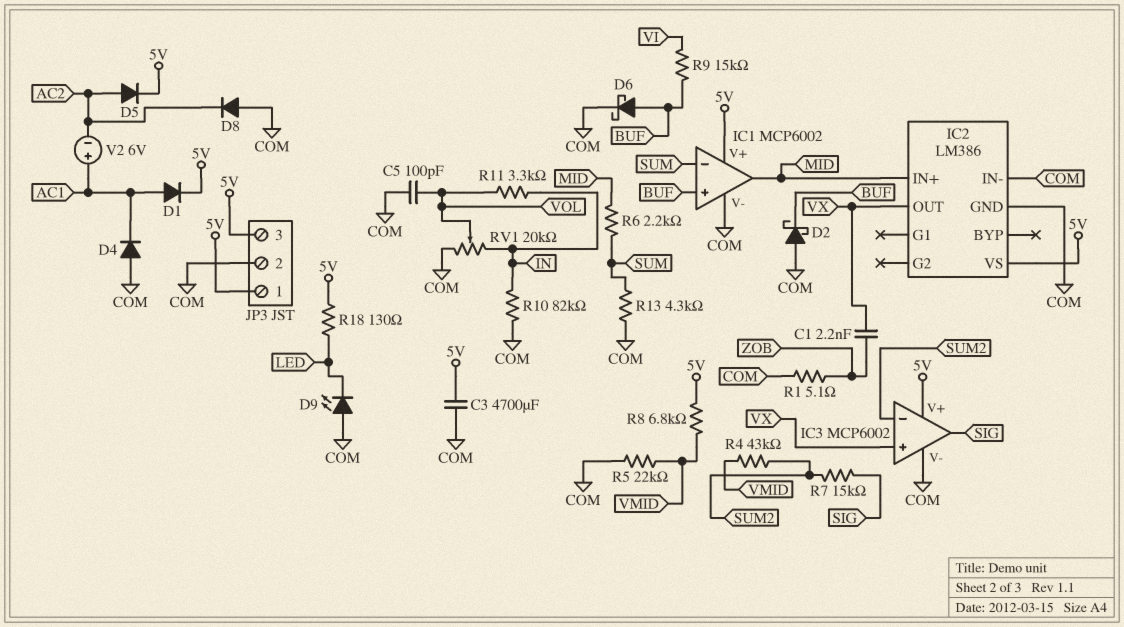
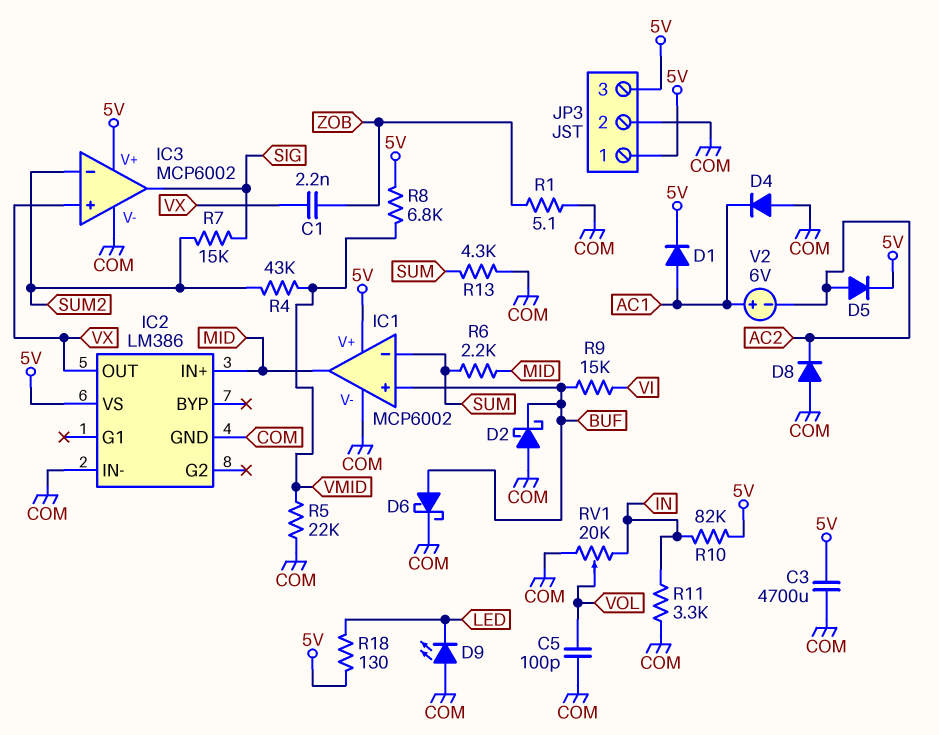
R10: 82k (COM, IN) -> 82k (5V, IN)
R11: 3.3k (IN, VOL) -> 3.3k (COM, IN)

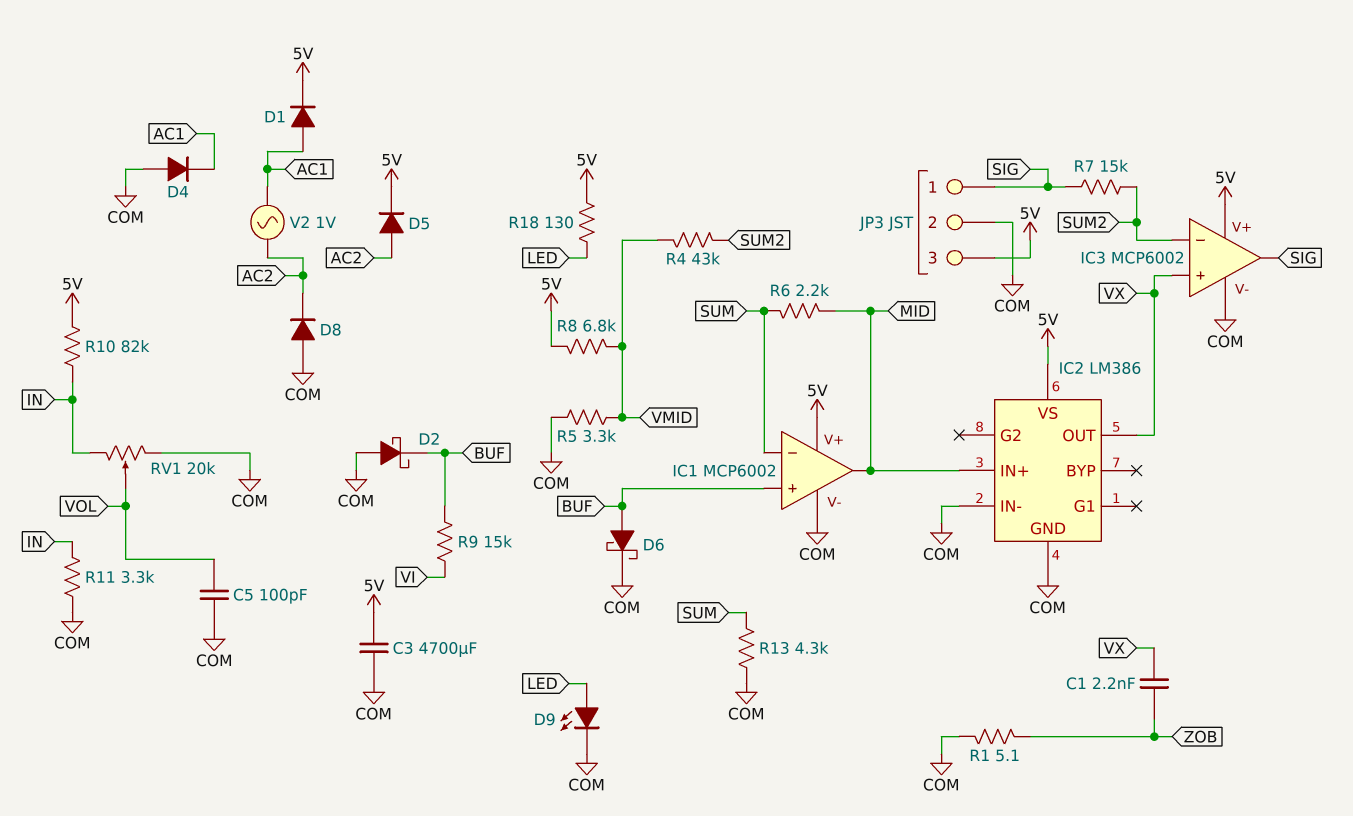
D9: LED (A COM, K LED) -> LED (A LED, K COM)
JP3 pin 1: 5V -> SIG
R5: 22k (COM, VMID) -> 3.3k (COM, VMID)
V2: 6V (plus AC1, minus AC2) -> AC 1V (AC1, AC2)

